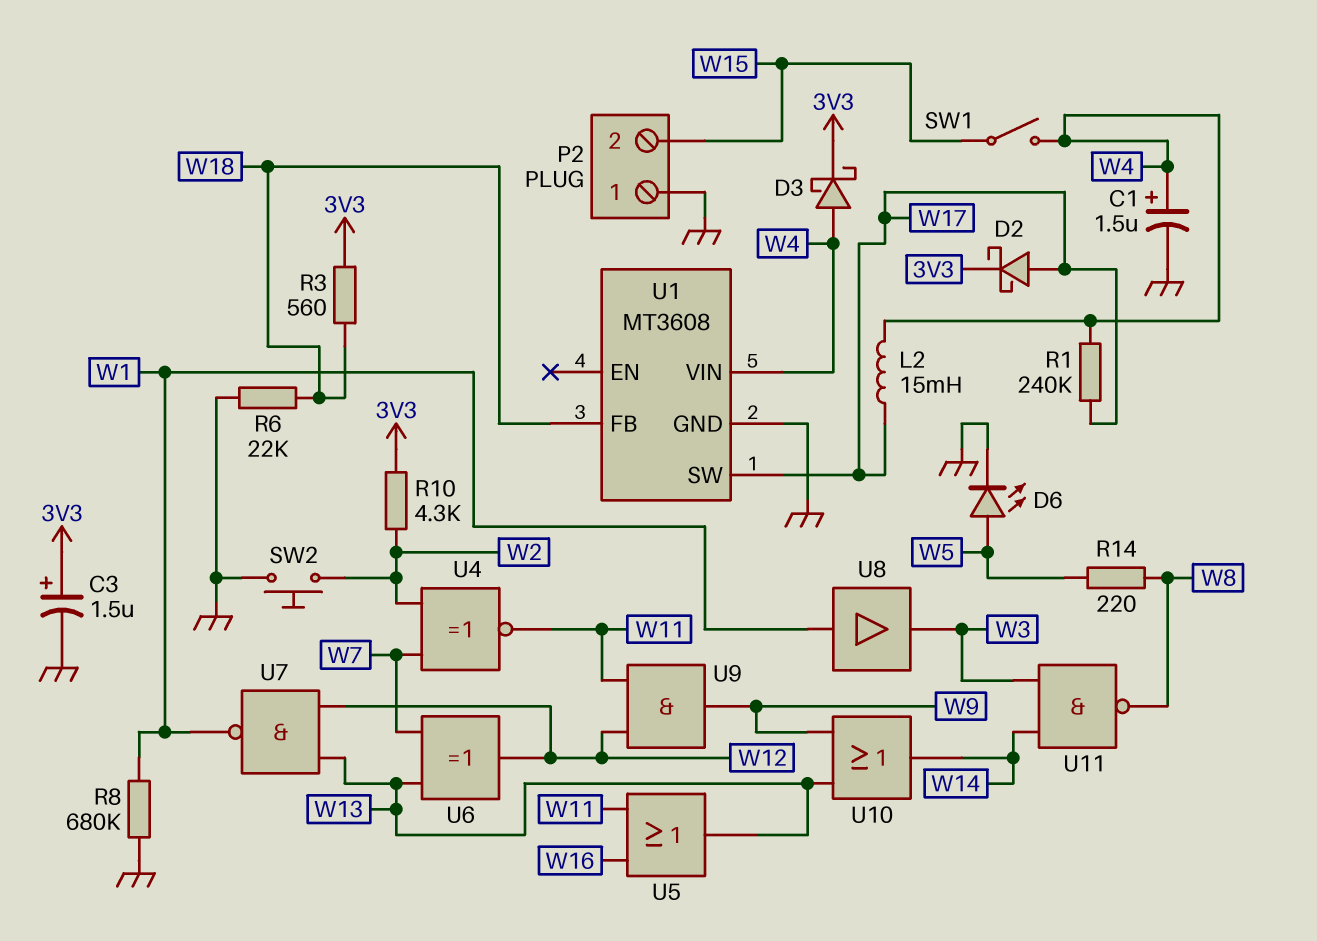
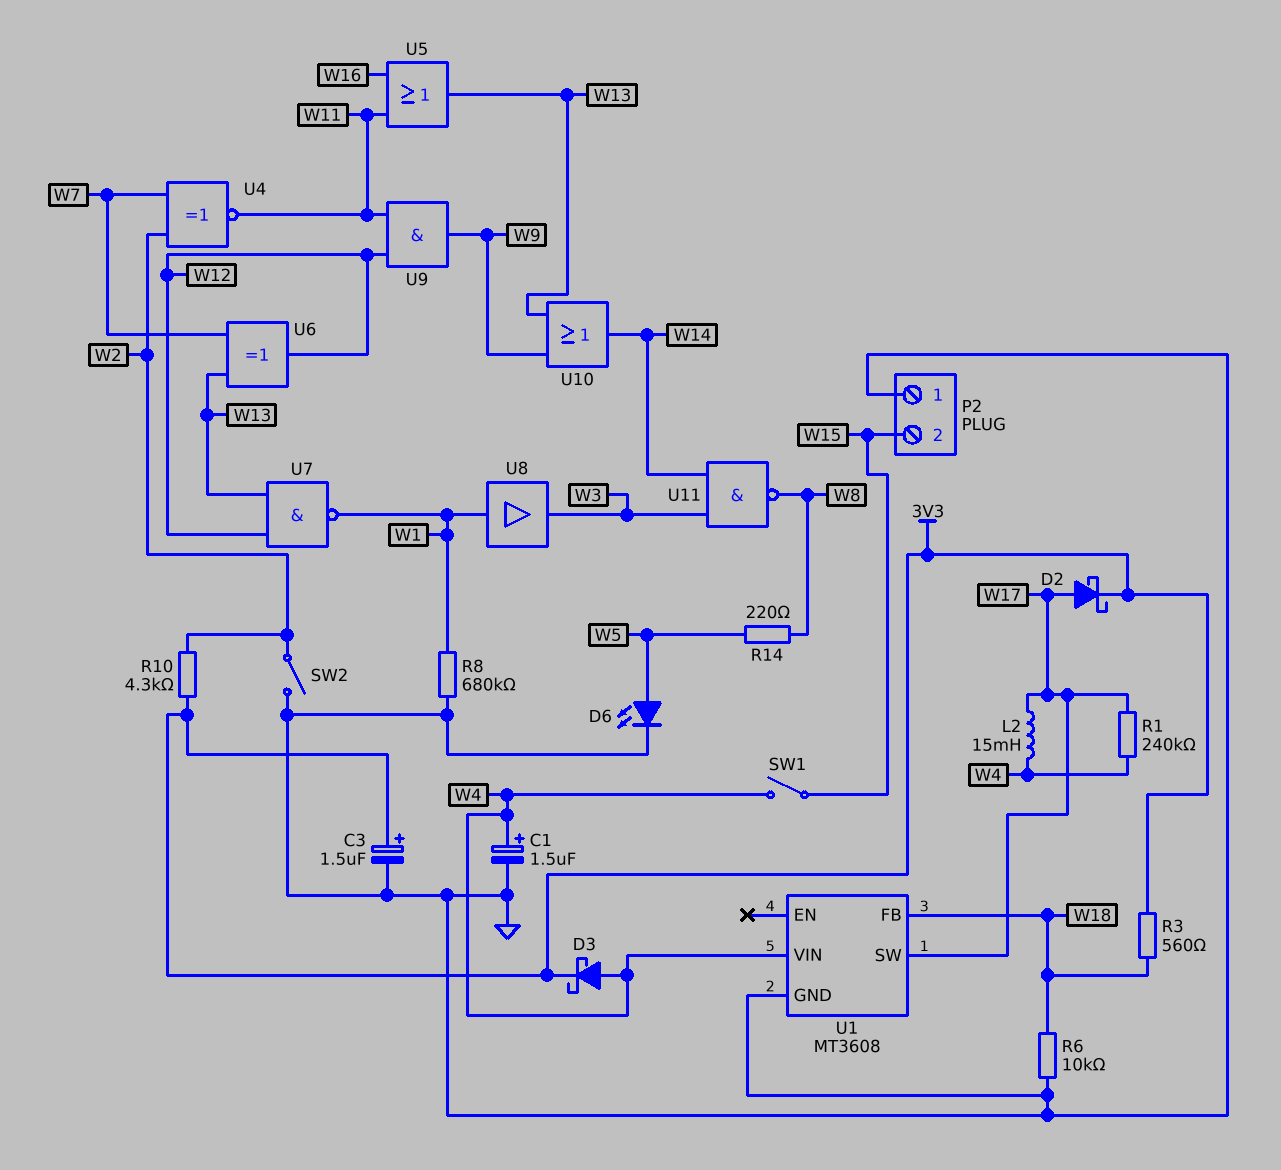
R6: 22k (GND, W18) -> 10k (GND, W18)
SW2: button (GND, W2) -> switch (GND, W2)

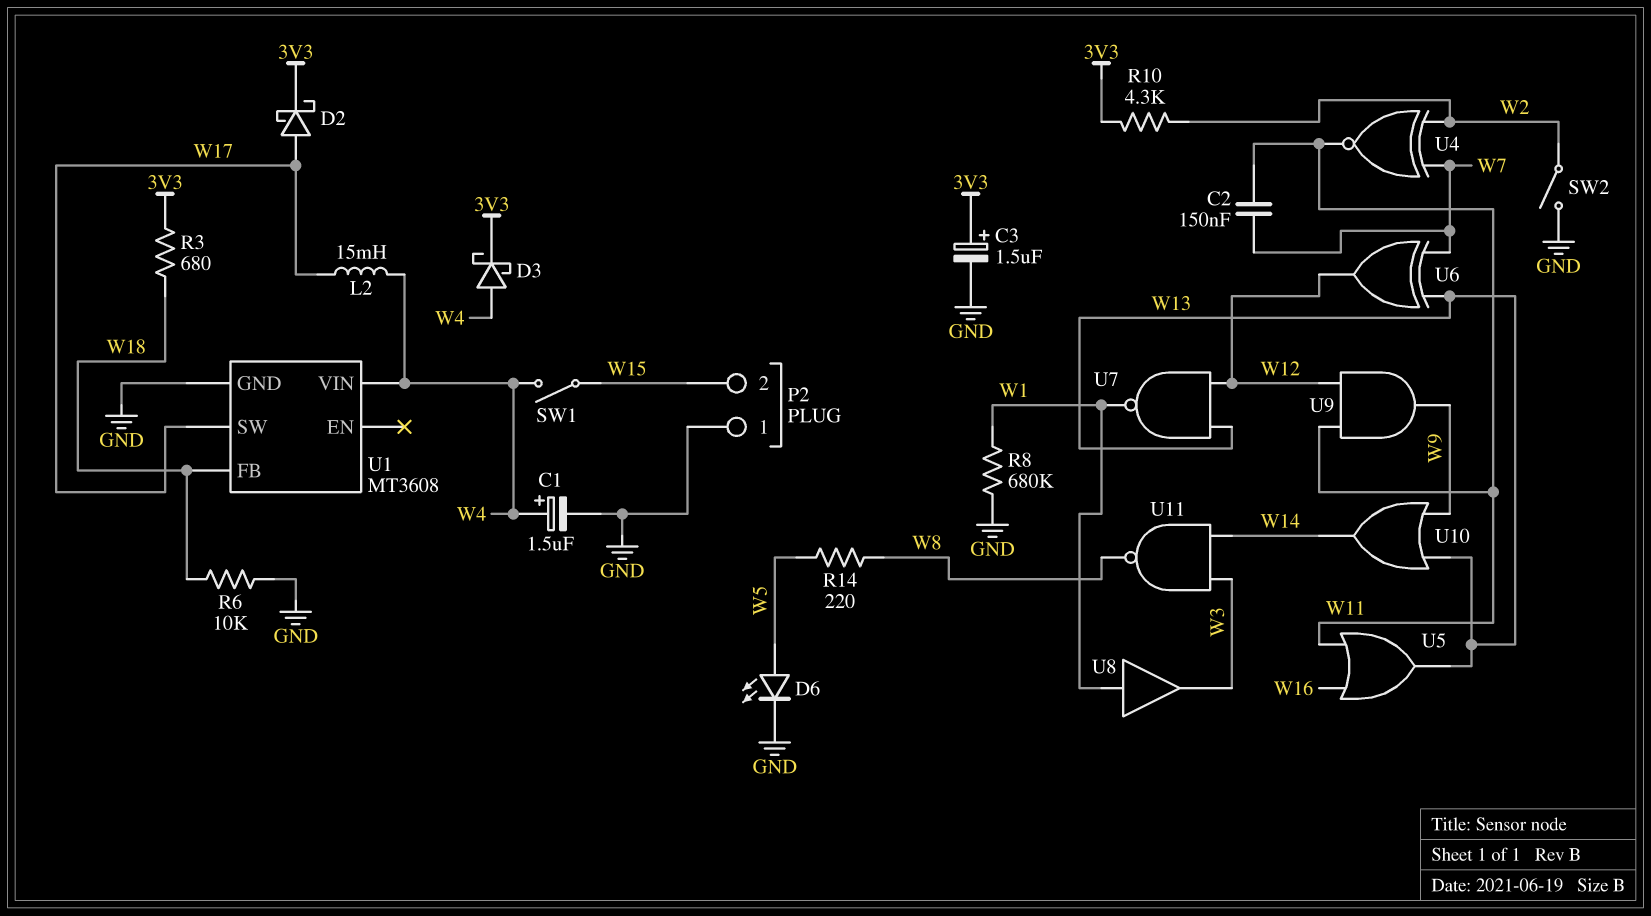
C2: none -> 150nF (W7, W11)
R1: 240k (W4, W17) -> none
R3: 560 (3V3, W18) -> 680 (3V3, W18)

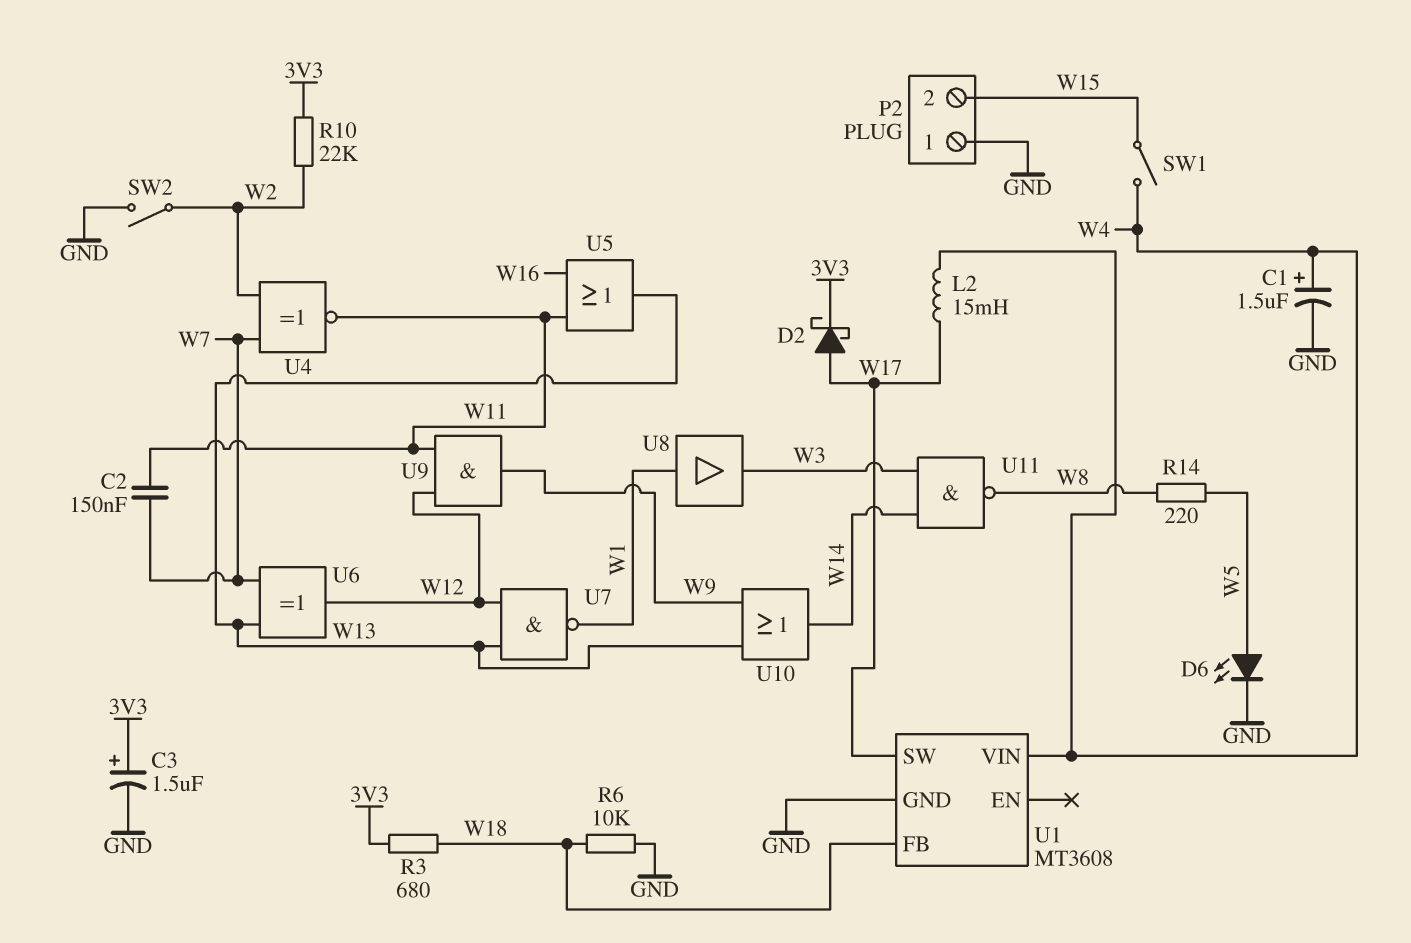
D3: schottky (A W4, K 3V3) -> none
R8: 680k (GND, W1) -> none
R10: 4.3k (3V3, W2) -> 22k (3V3, W2)

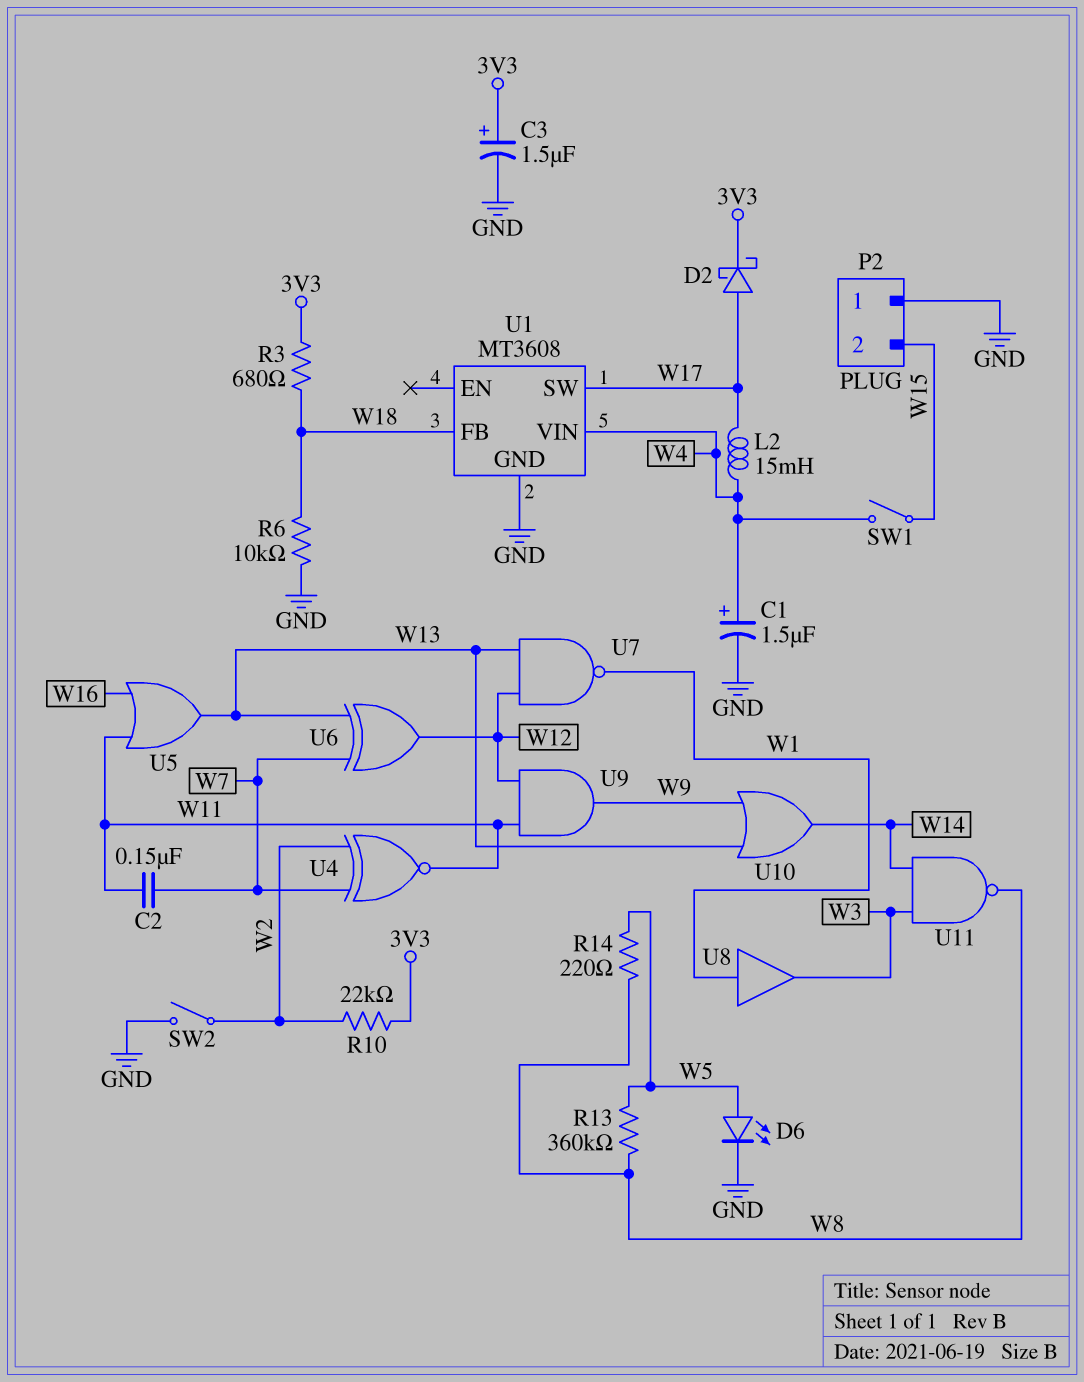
R13: none -> 360k (W5, W8)

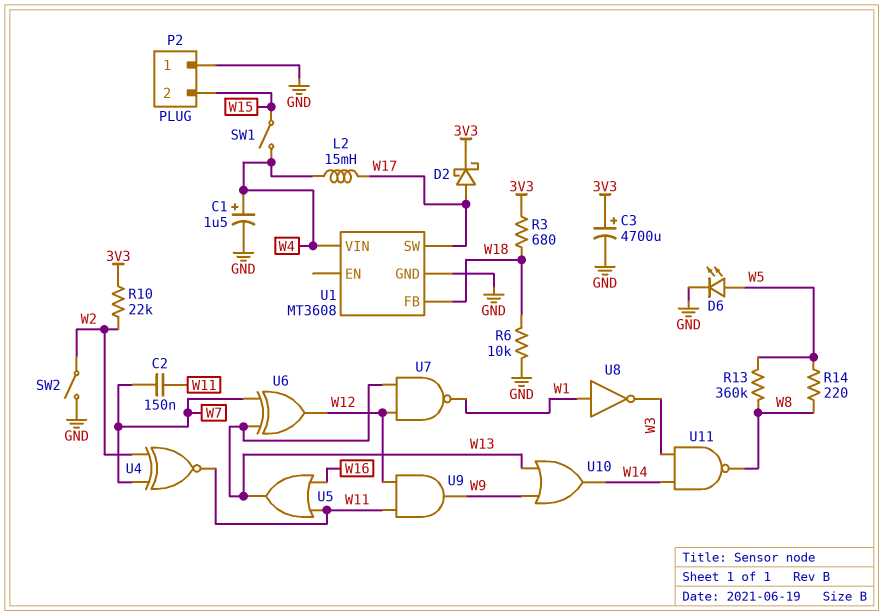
C3: 1.5uF (plus 3V3, minus GND) -> 4700uF (plus 3V3, minus GND)
U8: buffer (in W1, out W3) -> NOT (in W1, out W3)

